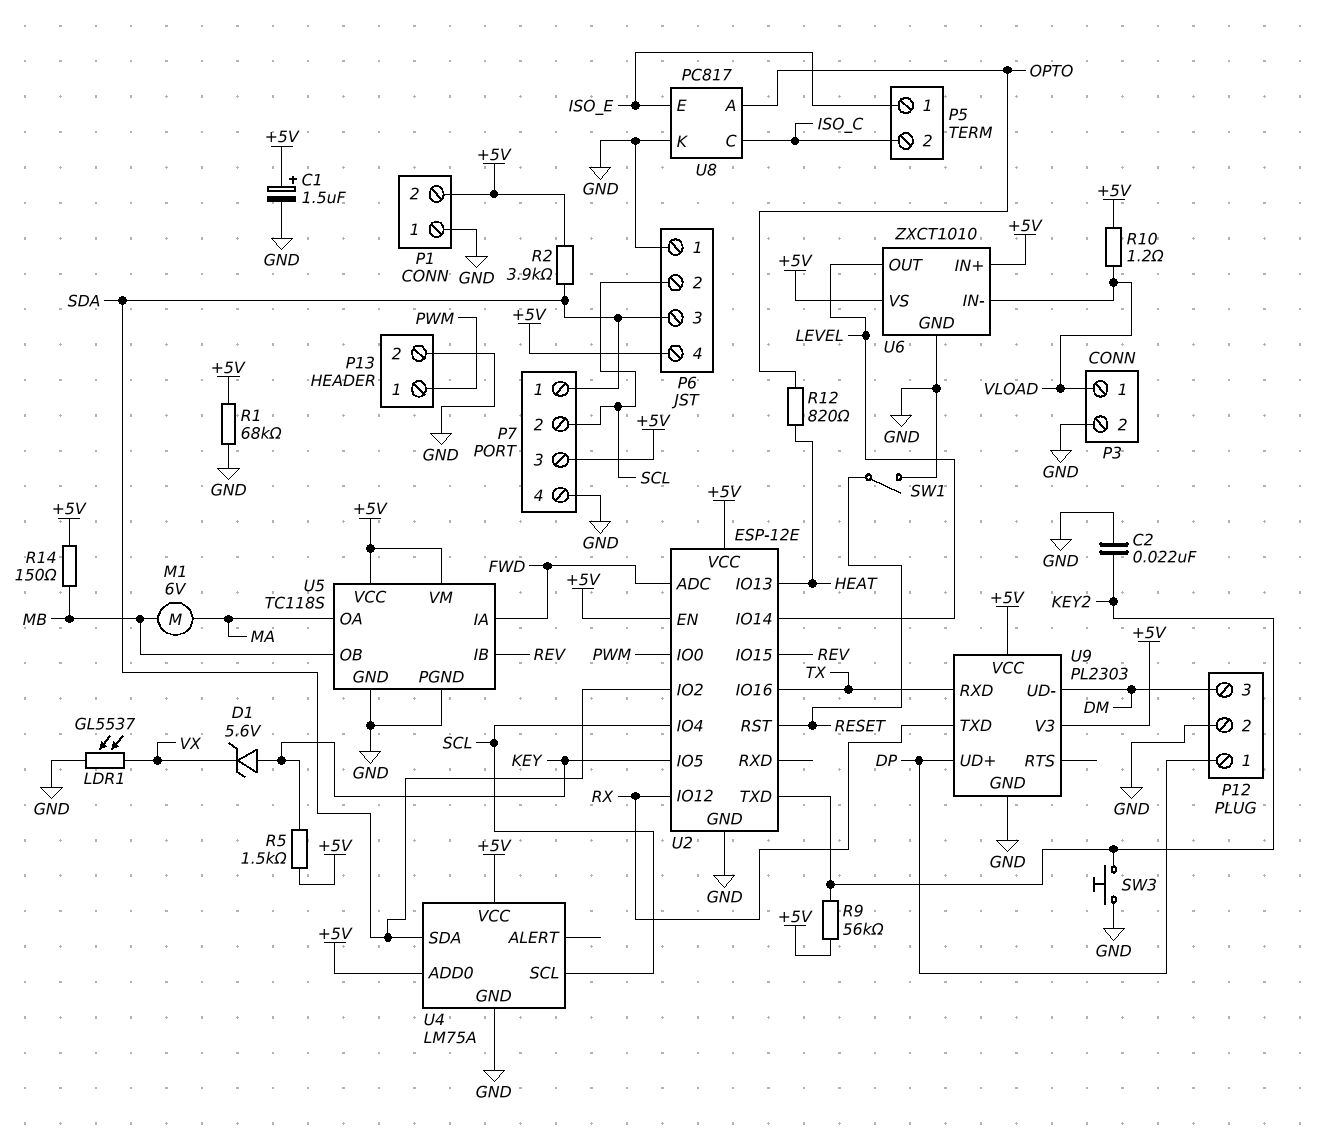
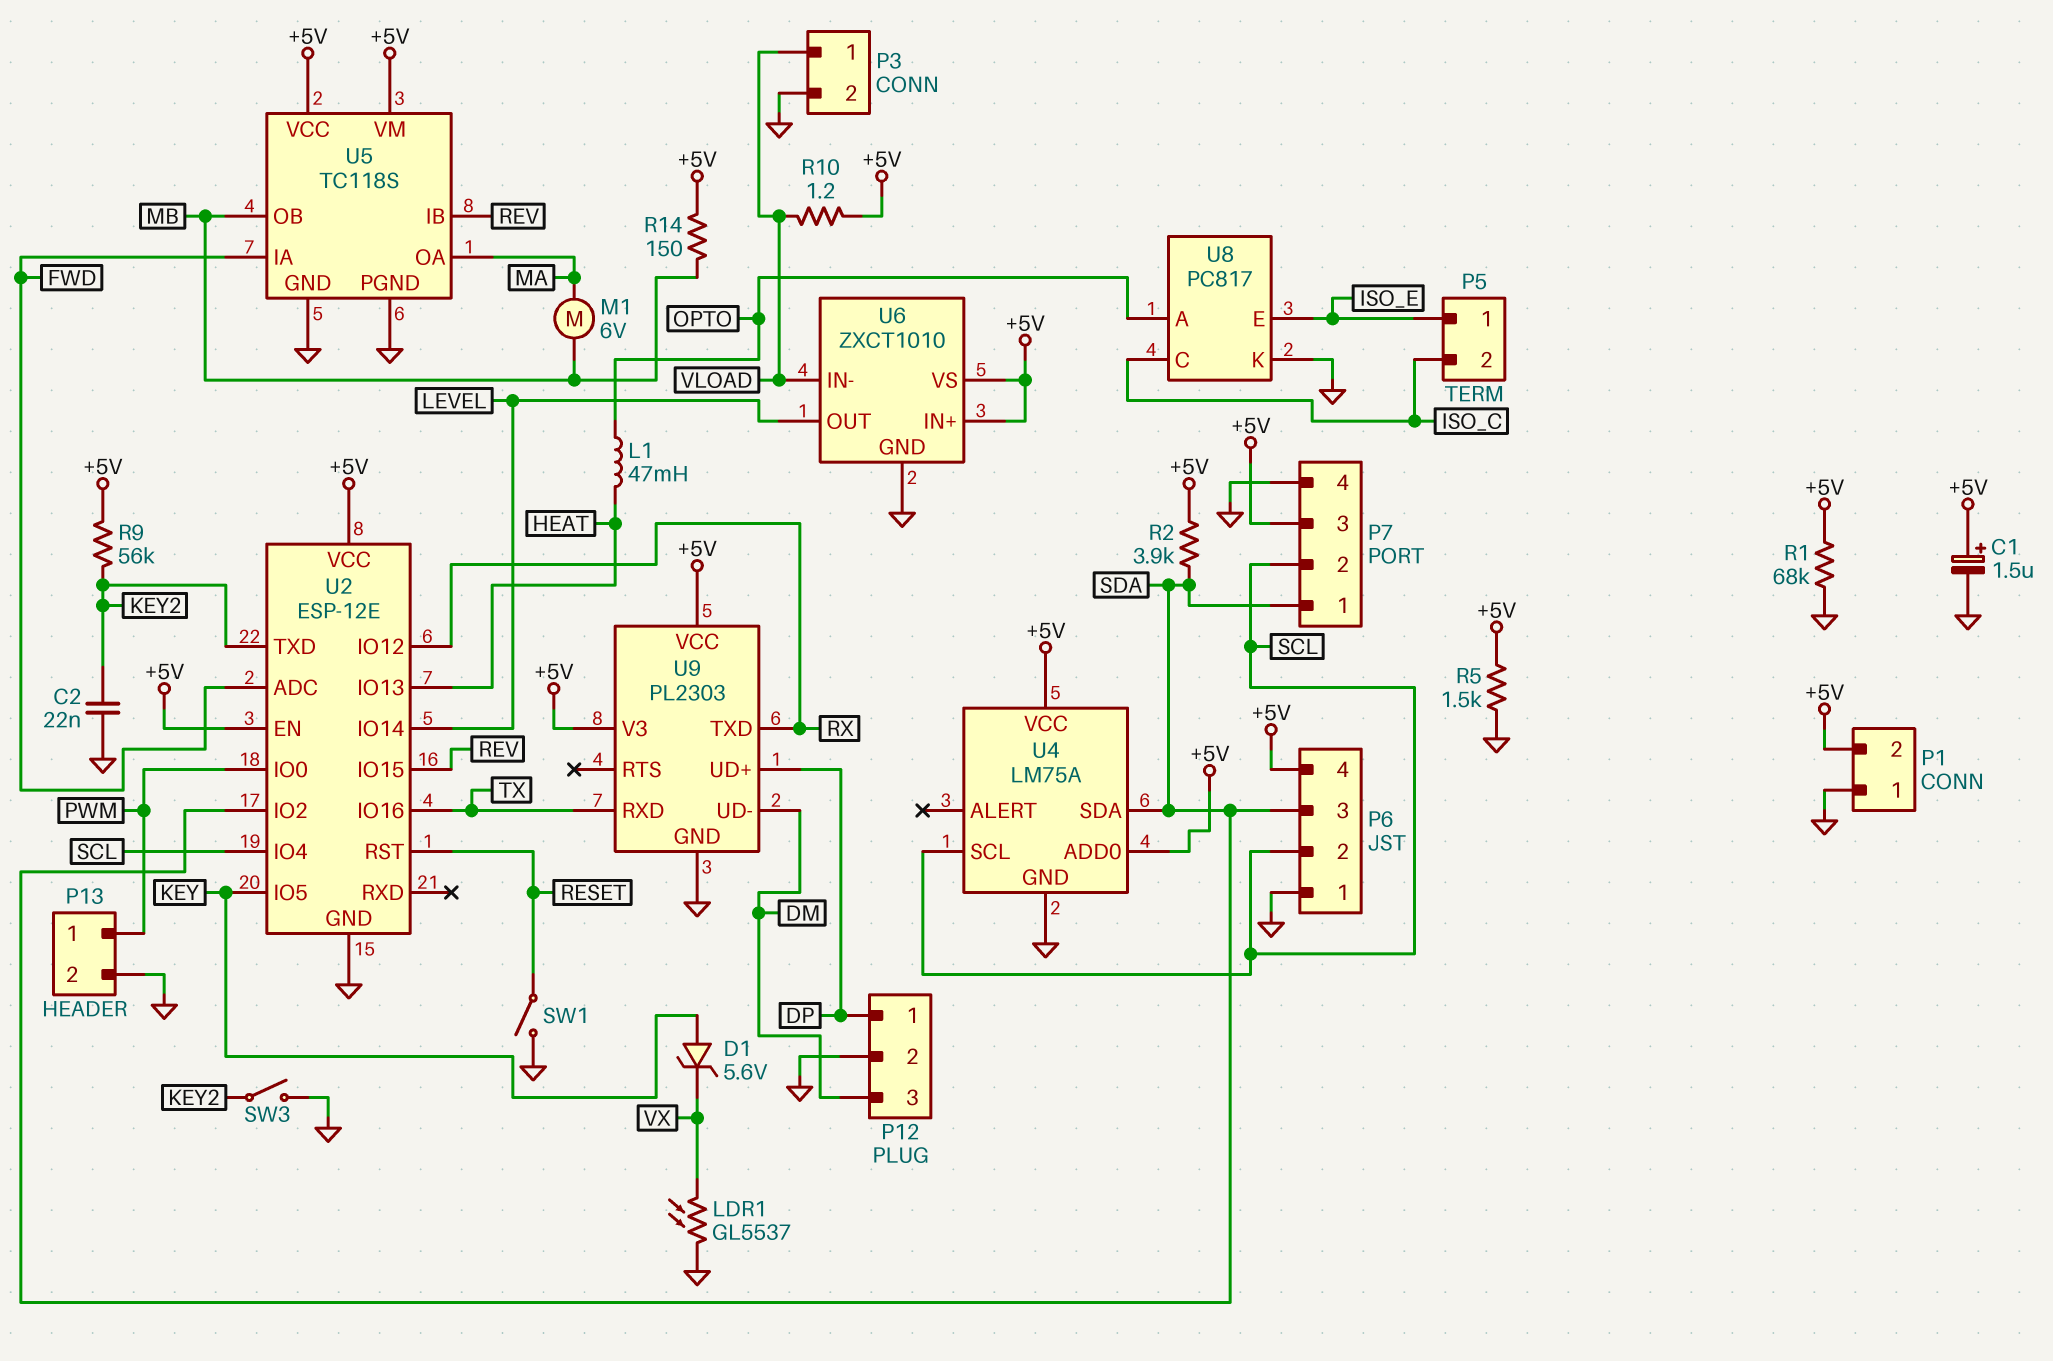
L1: none -> 47mH (HEAT, OPTO)
R5: 1.5k (+5V, KEY) -> 1.5k (+5V, GND)
R12: 820 (HEAT, OPTO) -> none
SW3: button (GND, KEY2) -> switch (GND, KEY2)

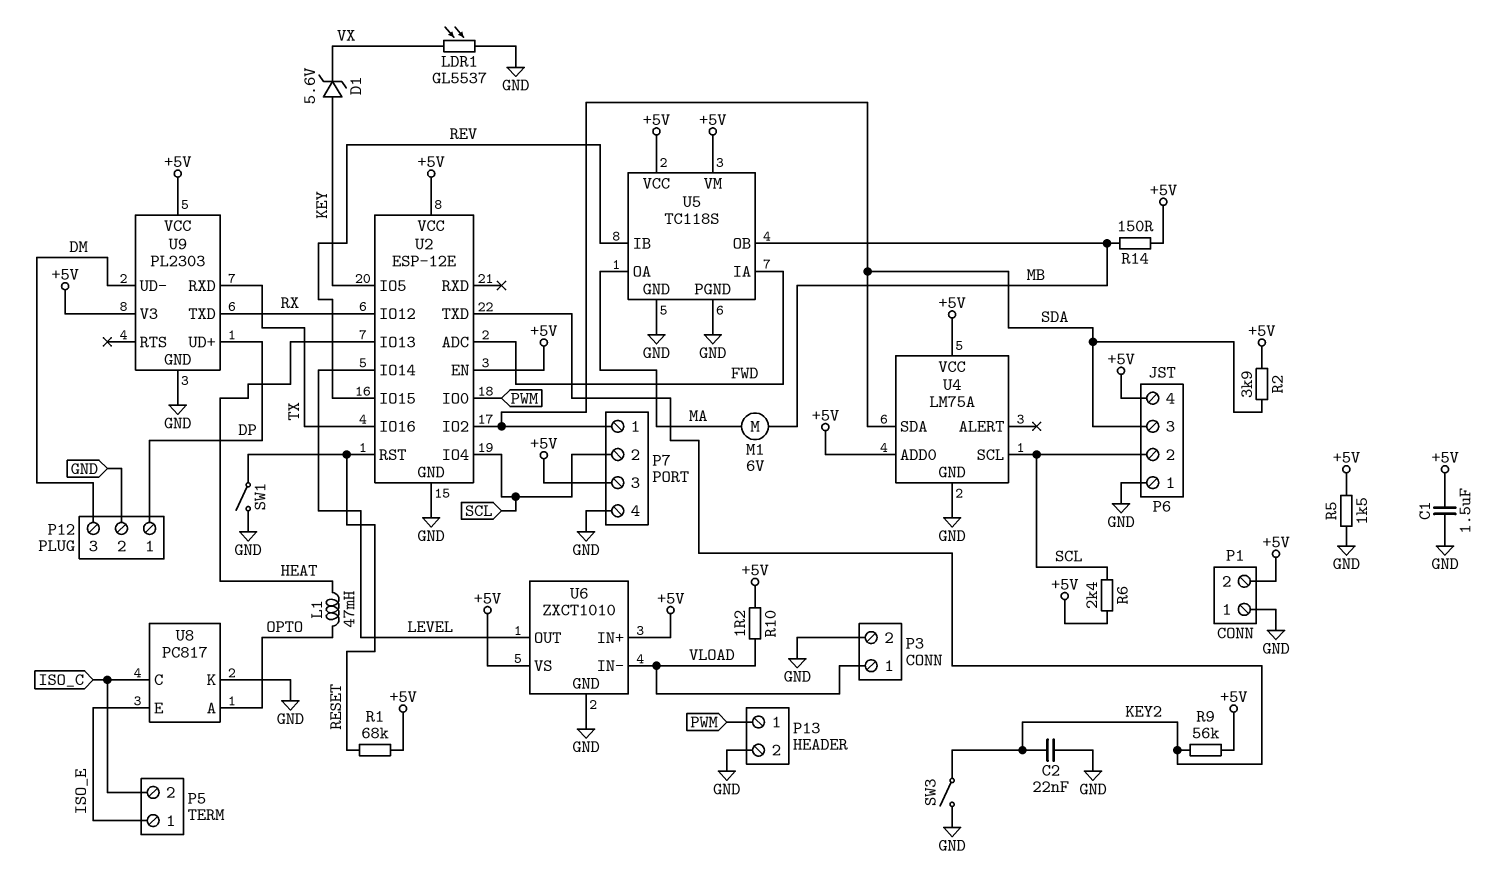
C1: 1.5uF (plus +5V, minus GND) -> 1.5uF (+5V, GND)
R1: 68k (+5V, GND) -> 68k (+5V, RESET)
R6: none -> 2.4k (+5V, SCL)

